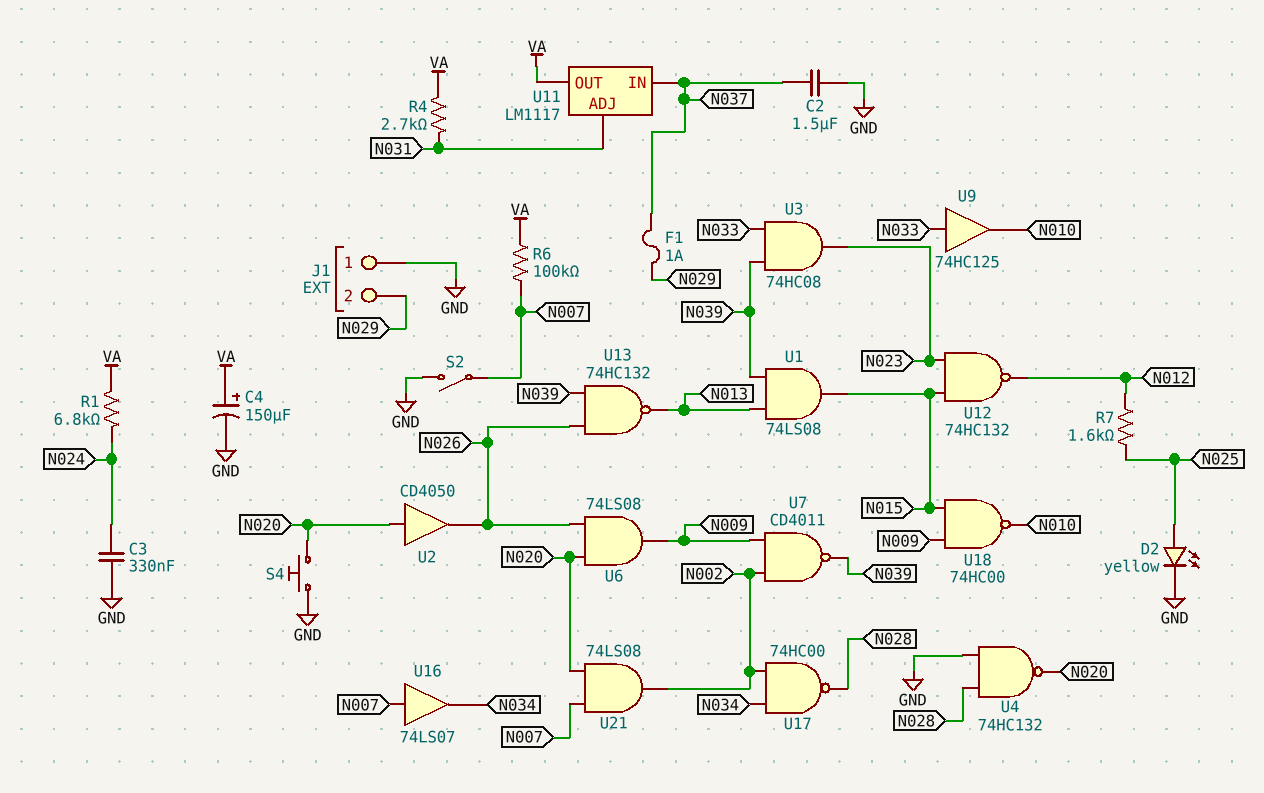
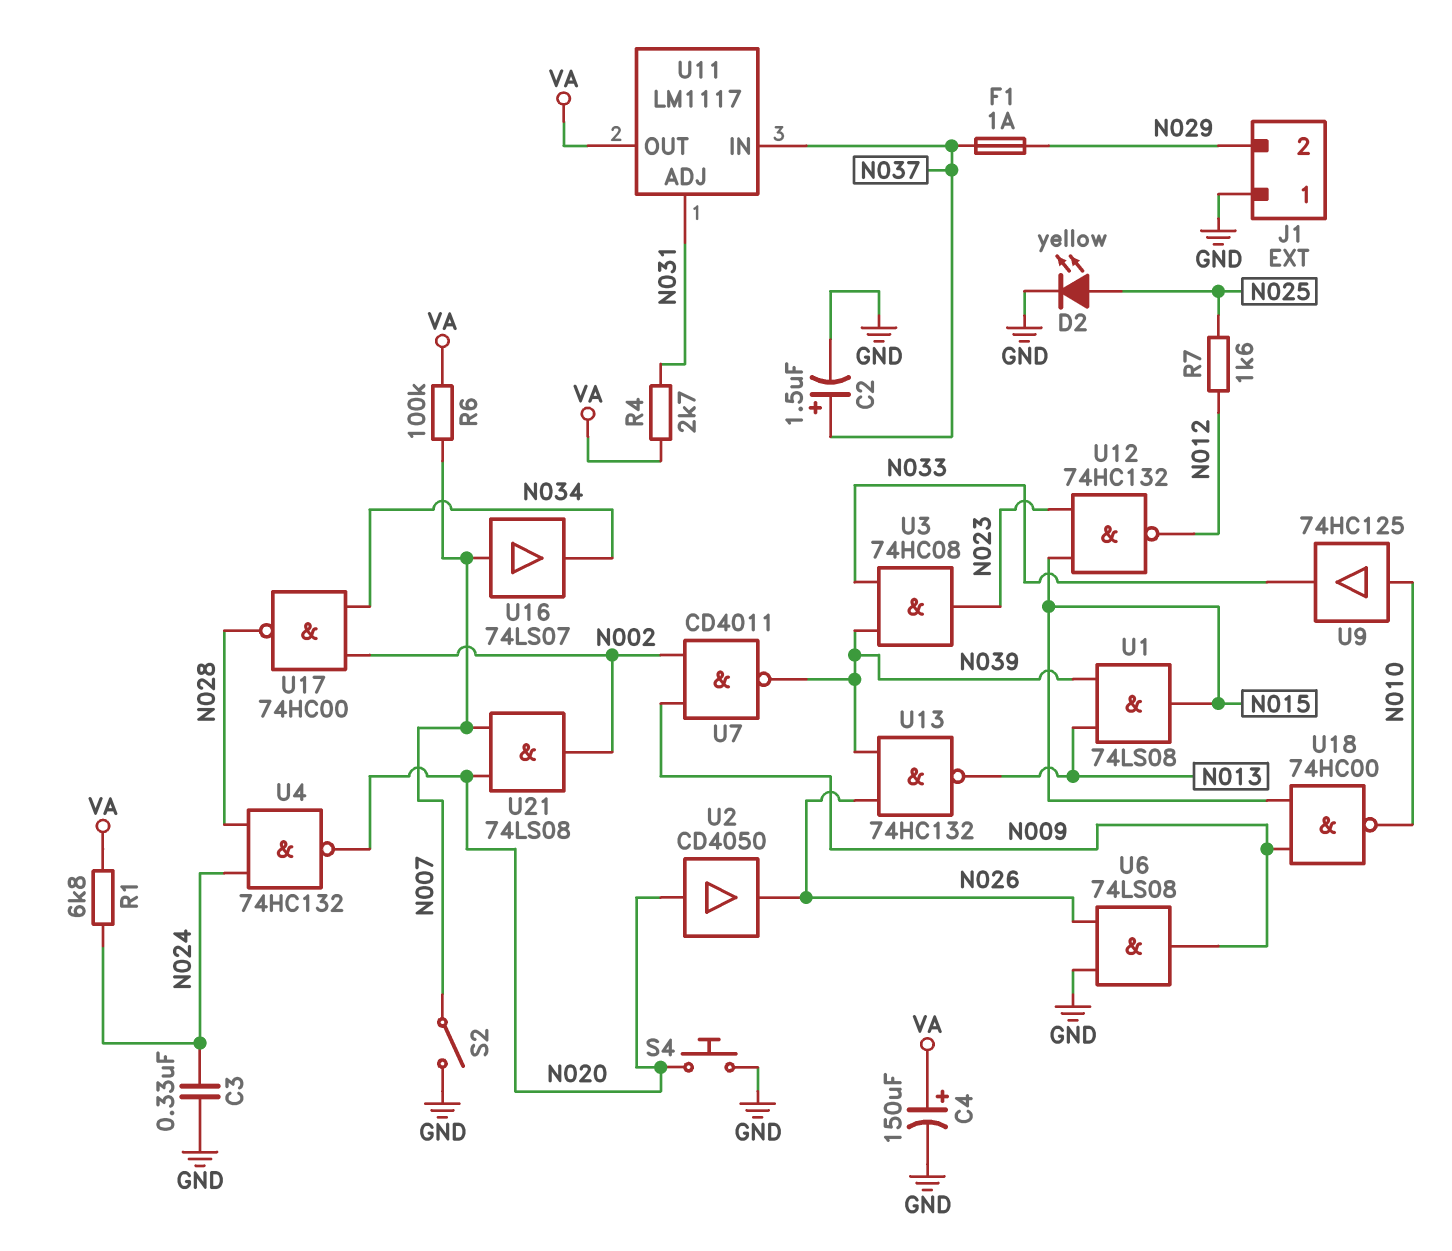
C2: 1.5uF (GND, N037) -> 1.5uF (plus N037, minus GND)
U4: NAND 74HC132 (in GND, in N028, out N020) -> NAND 74HC132 (in N024, in N028, out N020)
U6: AND 74LS08 (in N020, in N026, out N009) -> AND 74LS08 (in GND, in N026, out N009)
U9: buffer 74HC125 (in N033, out N010) -> buffer 74HC125 (in N010, out N033)

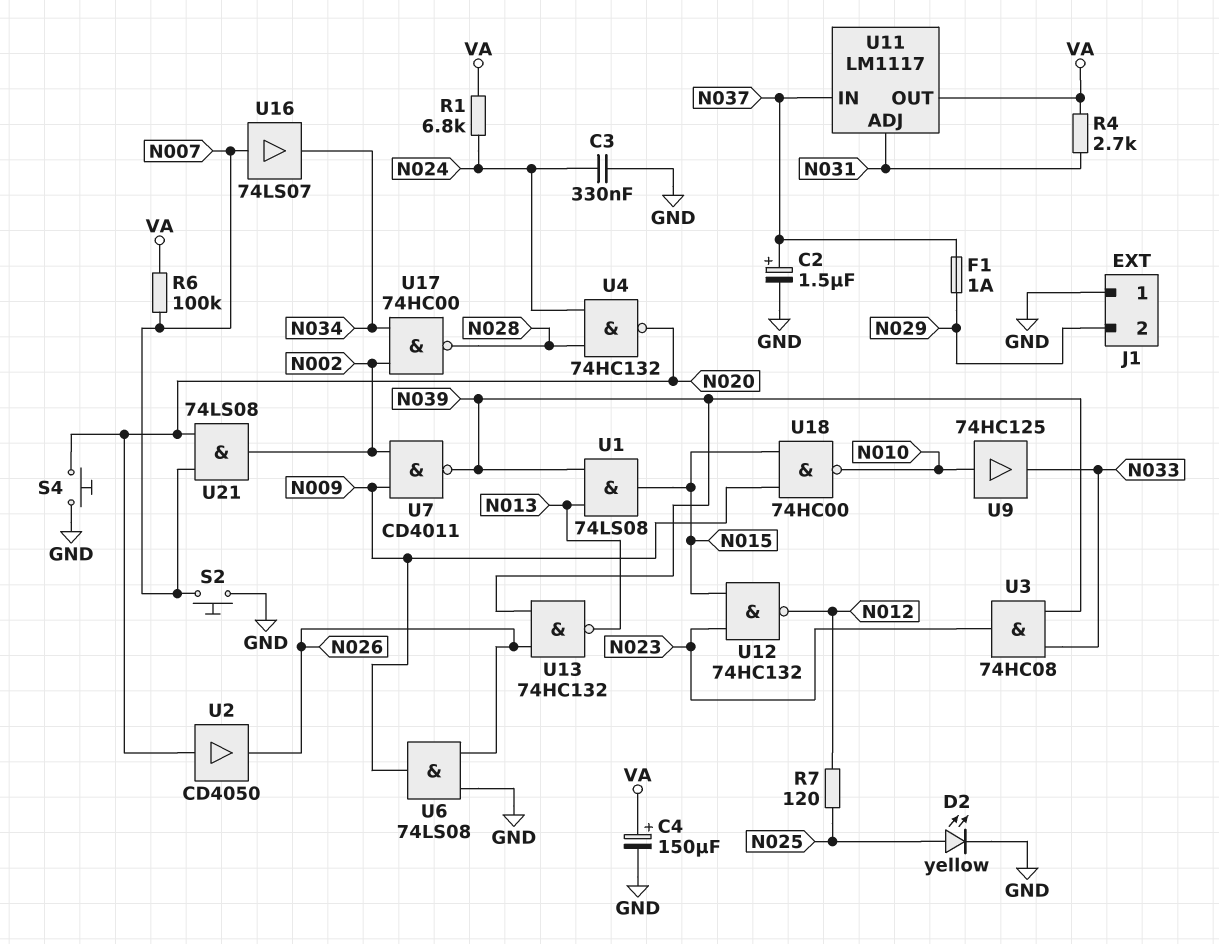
R7: 1.6k (N012, N025) -> 120 (N012, N025)
S2: switch (GND, N007) -> button (GND, N007)

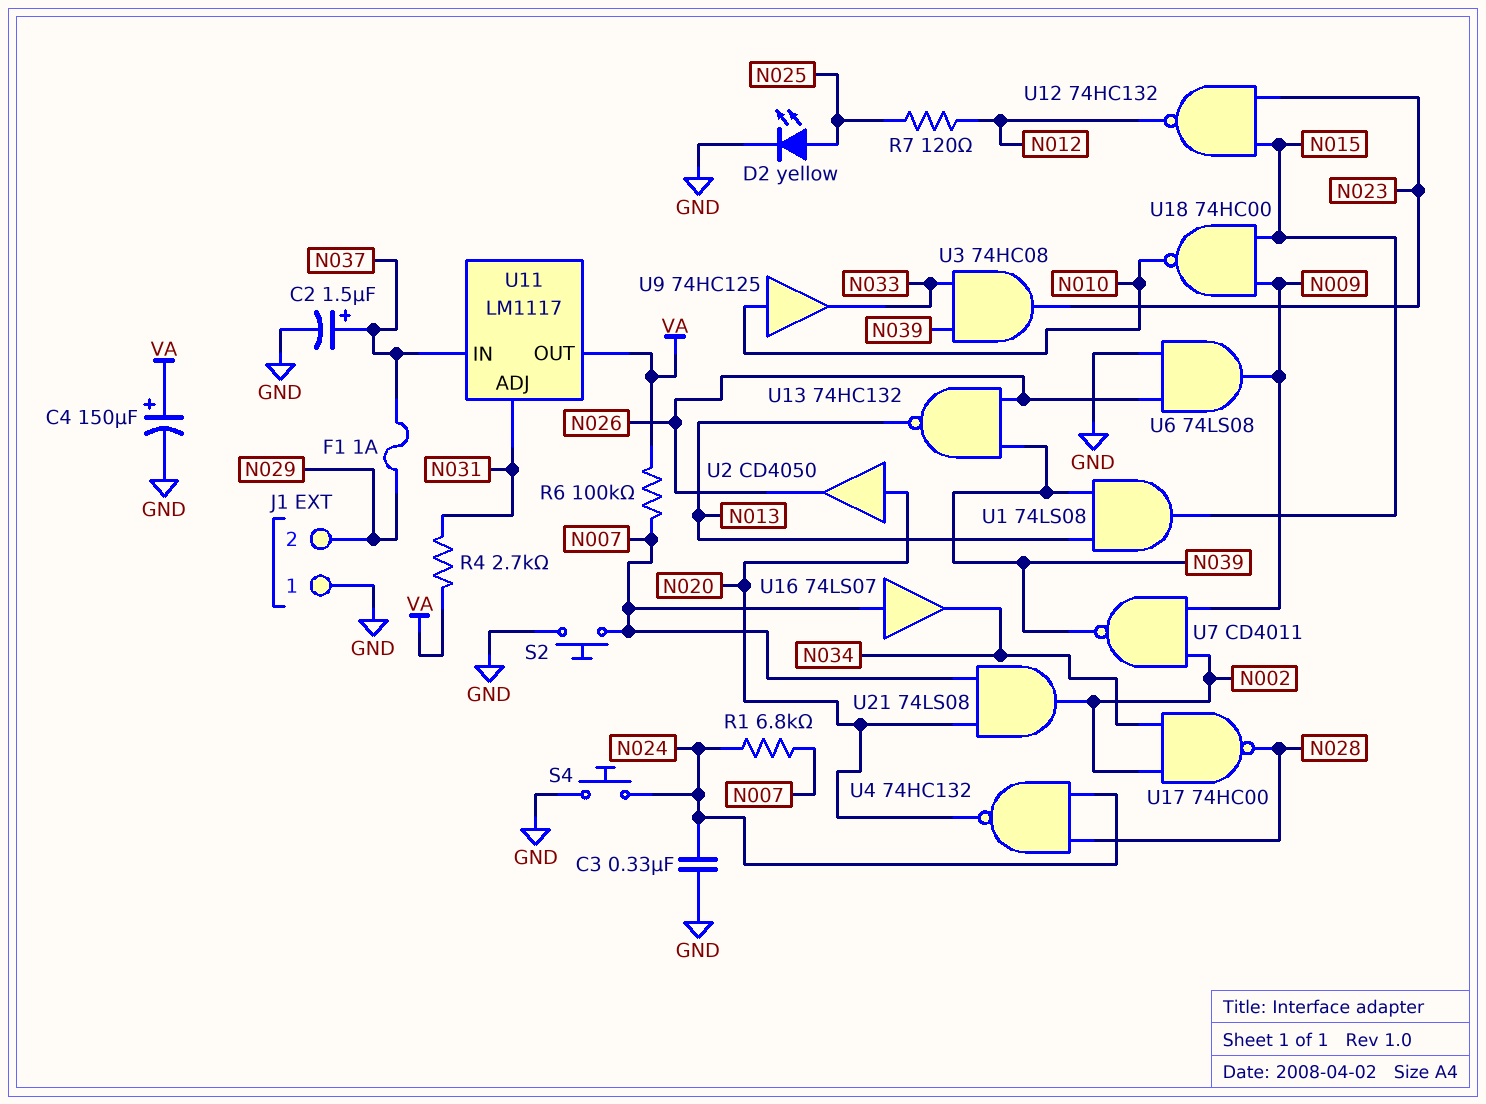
R1: 6.8k (N024, VA) -> 6.8k (N007, N024)
S4: button (GND, N020) -> button (GND, N024)

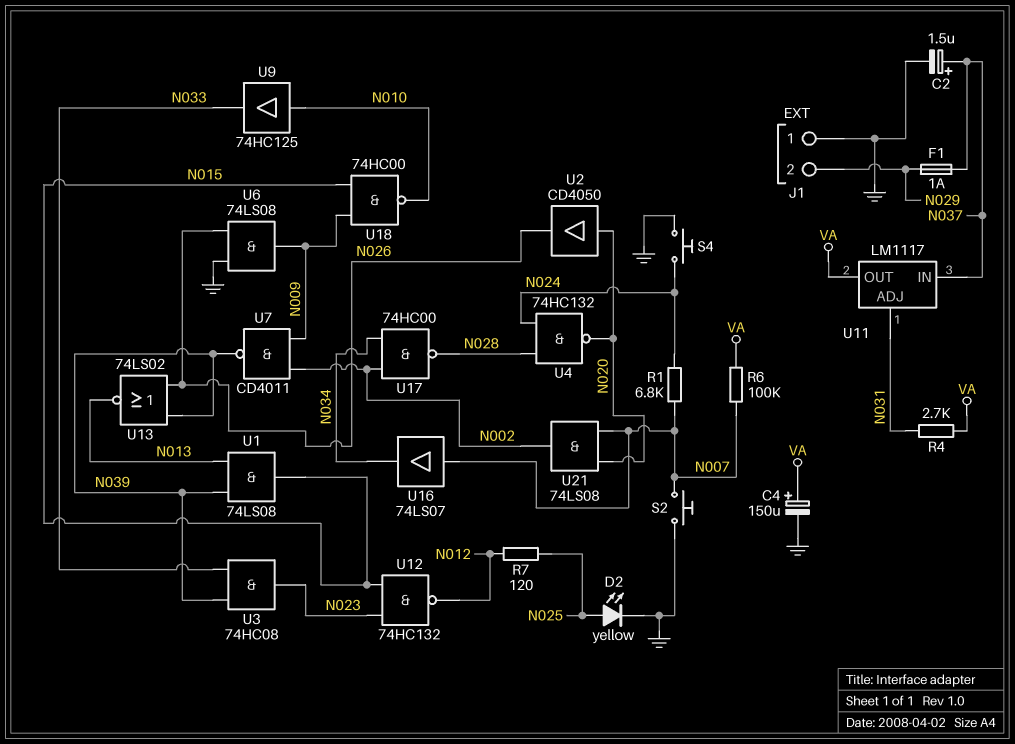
C3: 330nF (GND, N024) -> none
U13: NAND 74HC132 (in N026, in N039, out N013) -> NOR 74LS02 (in N026, in N039, out N013)

